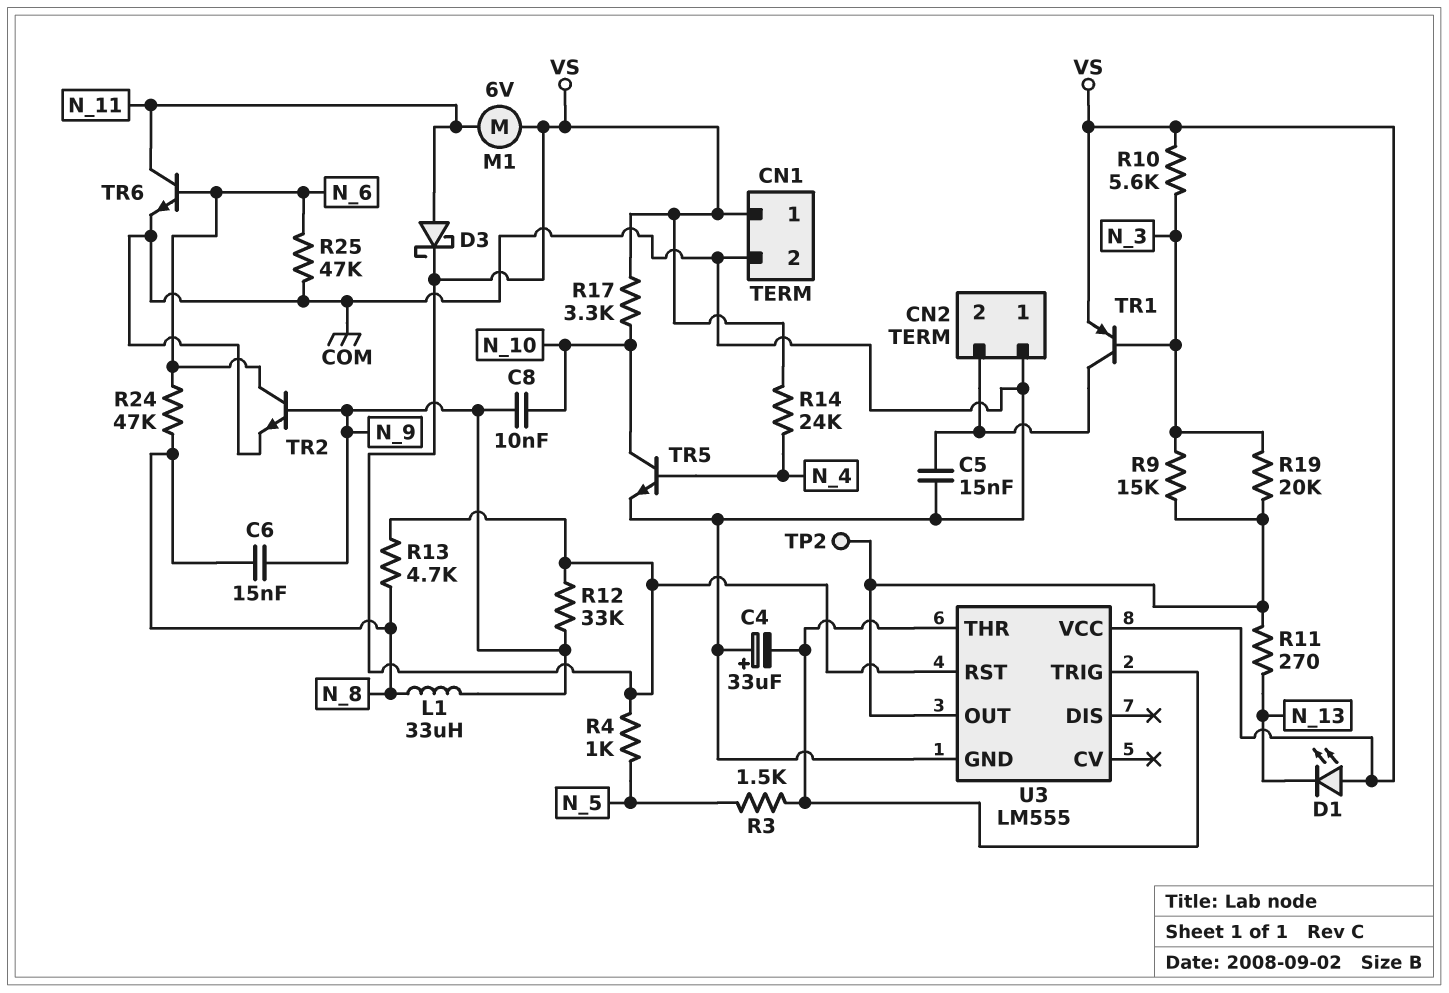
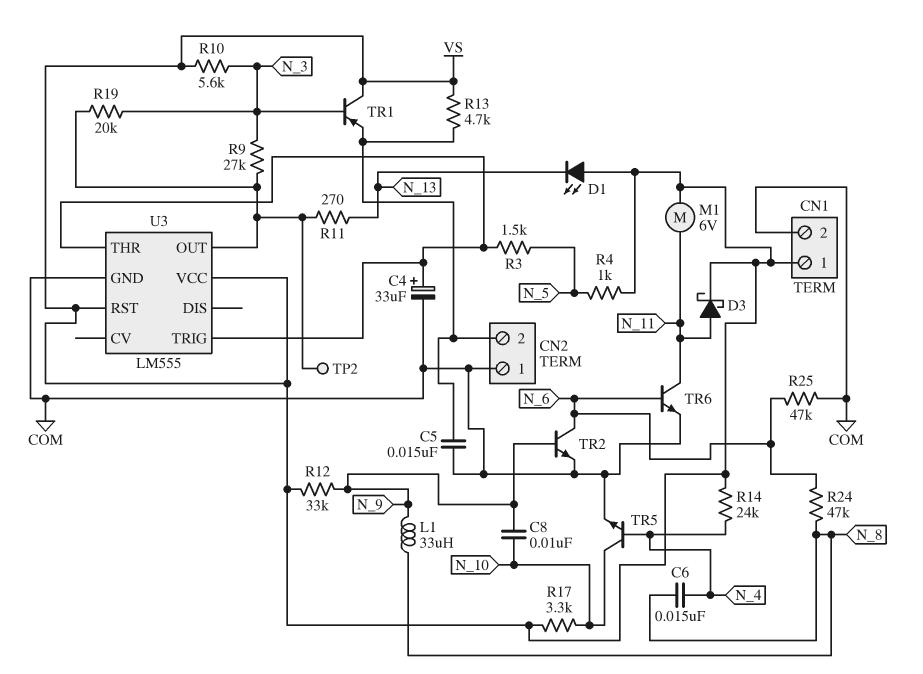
C4: 33uF (plus COM, minus U3/THR) -> 33uF (plus U3/THR, minus COM)
C6: 15nF (N_8, N_9) -> 15nF (N_4, N_8)
R9: 15k (N_3, U3/OUT) -> 27k (N_3, U3/OUT)
R13: 4.7k (N_8, VS) -> 4.7k (CN2/2, VS)
TR1: PNP (B N_3, C CN2/2, E VS) -> PNP (B N_3, C VS, E CN2/2)

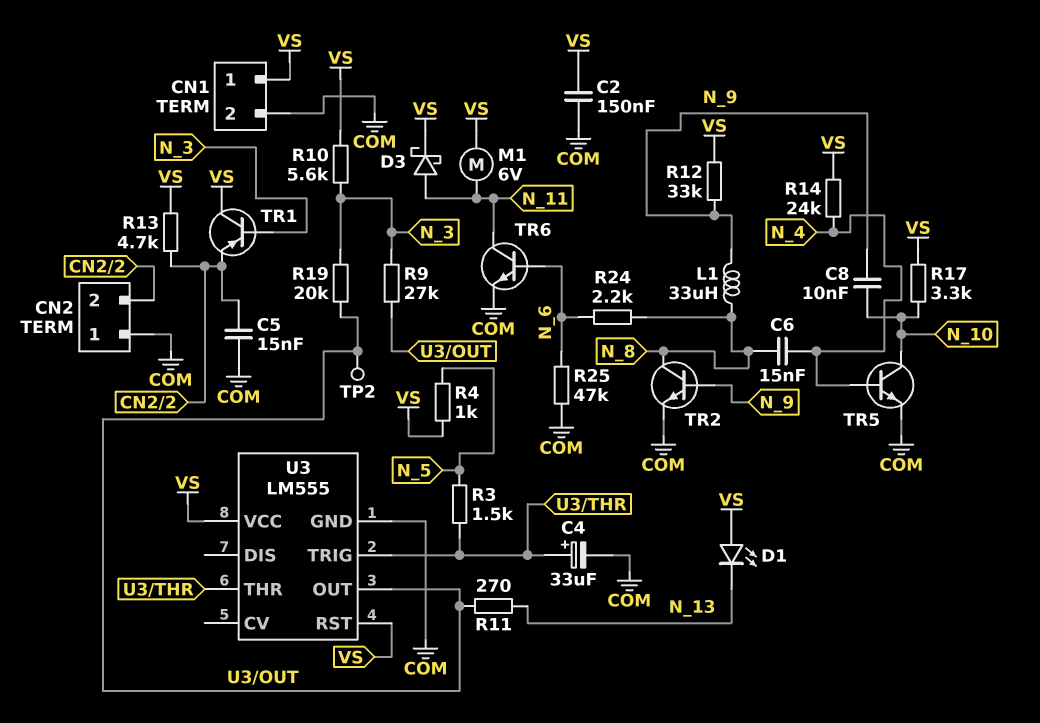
C2: none -> 150nF (COM, VS)
R24: 47k (N_6, N_8) -> 2.2k (N_6, N_8)
TR2: NPN (B N_9, C N_6, E COM) -> NPN (B N_9, C N_8, E COM)

